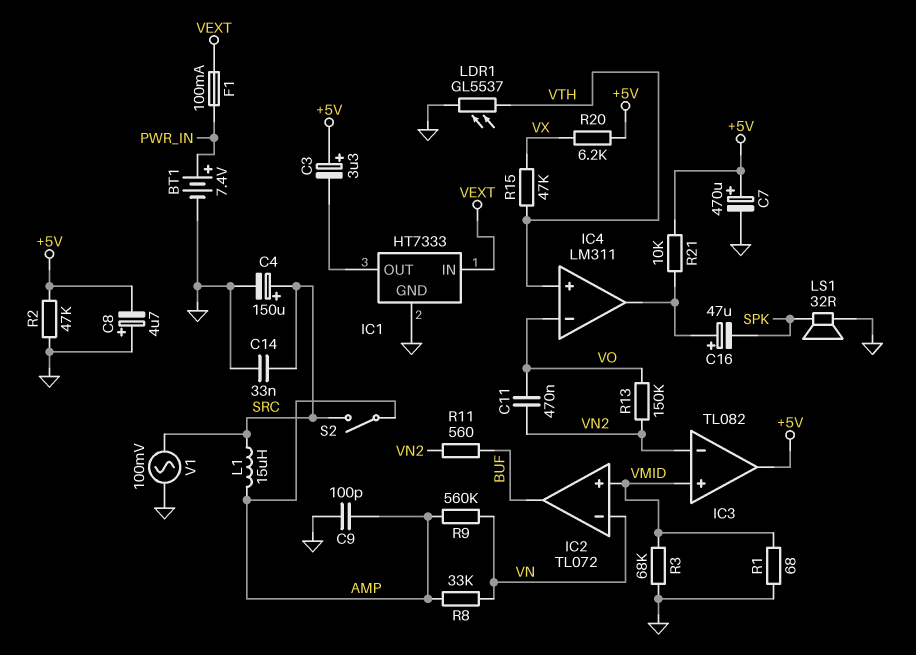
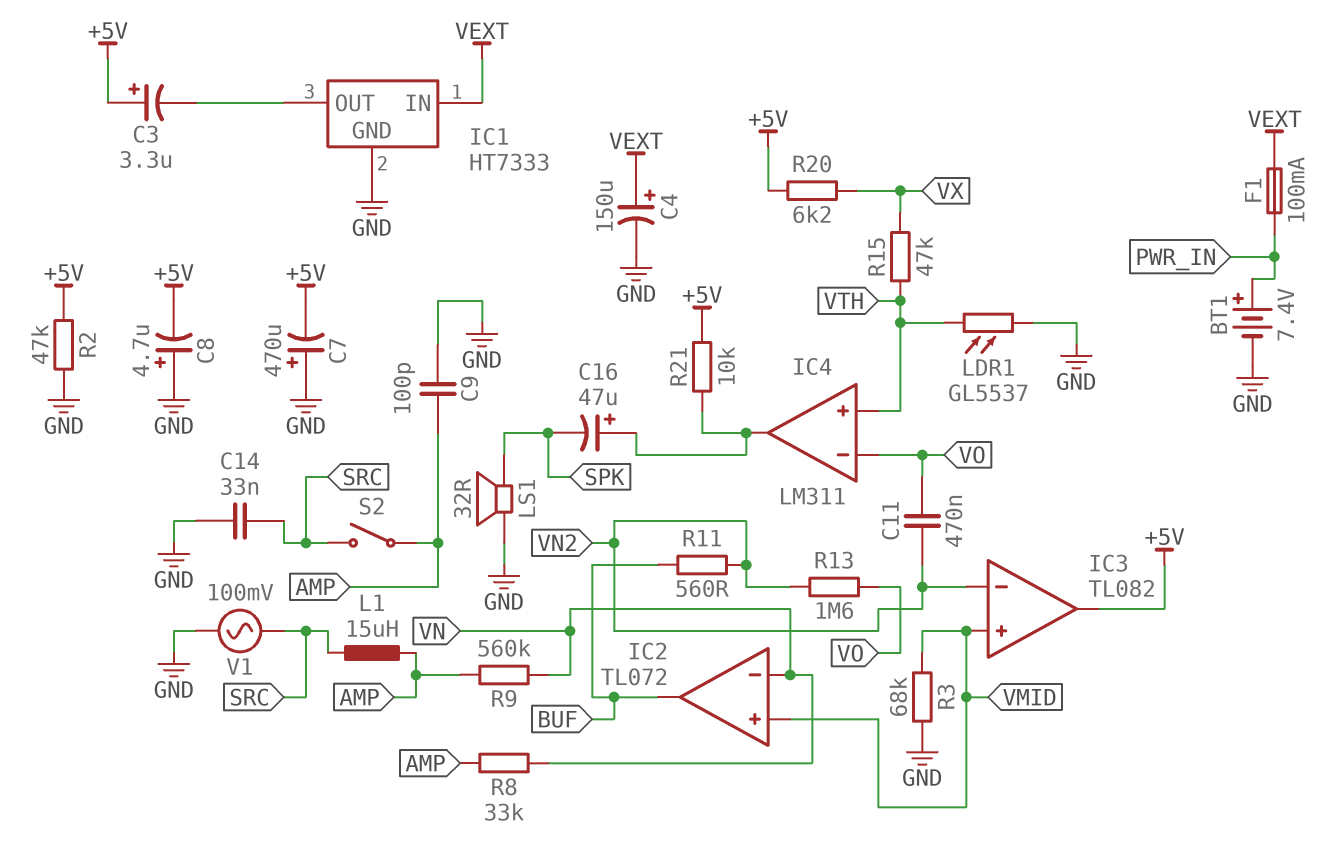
C4: 150uF (plus SRC, minus GND) -> 150uF (plus VEXT, minus GND)
C7: 470uF (plus +5V, minus GND) -> 470uF (plus GND, minus +5V)
R1: 68 (GND, VMID) -> none
R13: 150k (VN2, VO) -> 1.6M (VN2, VO)

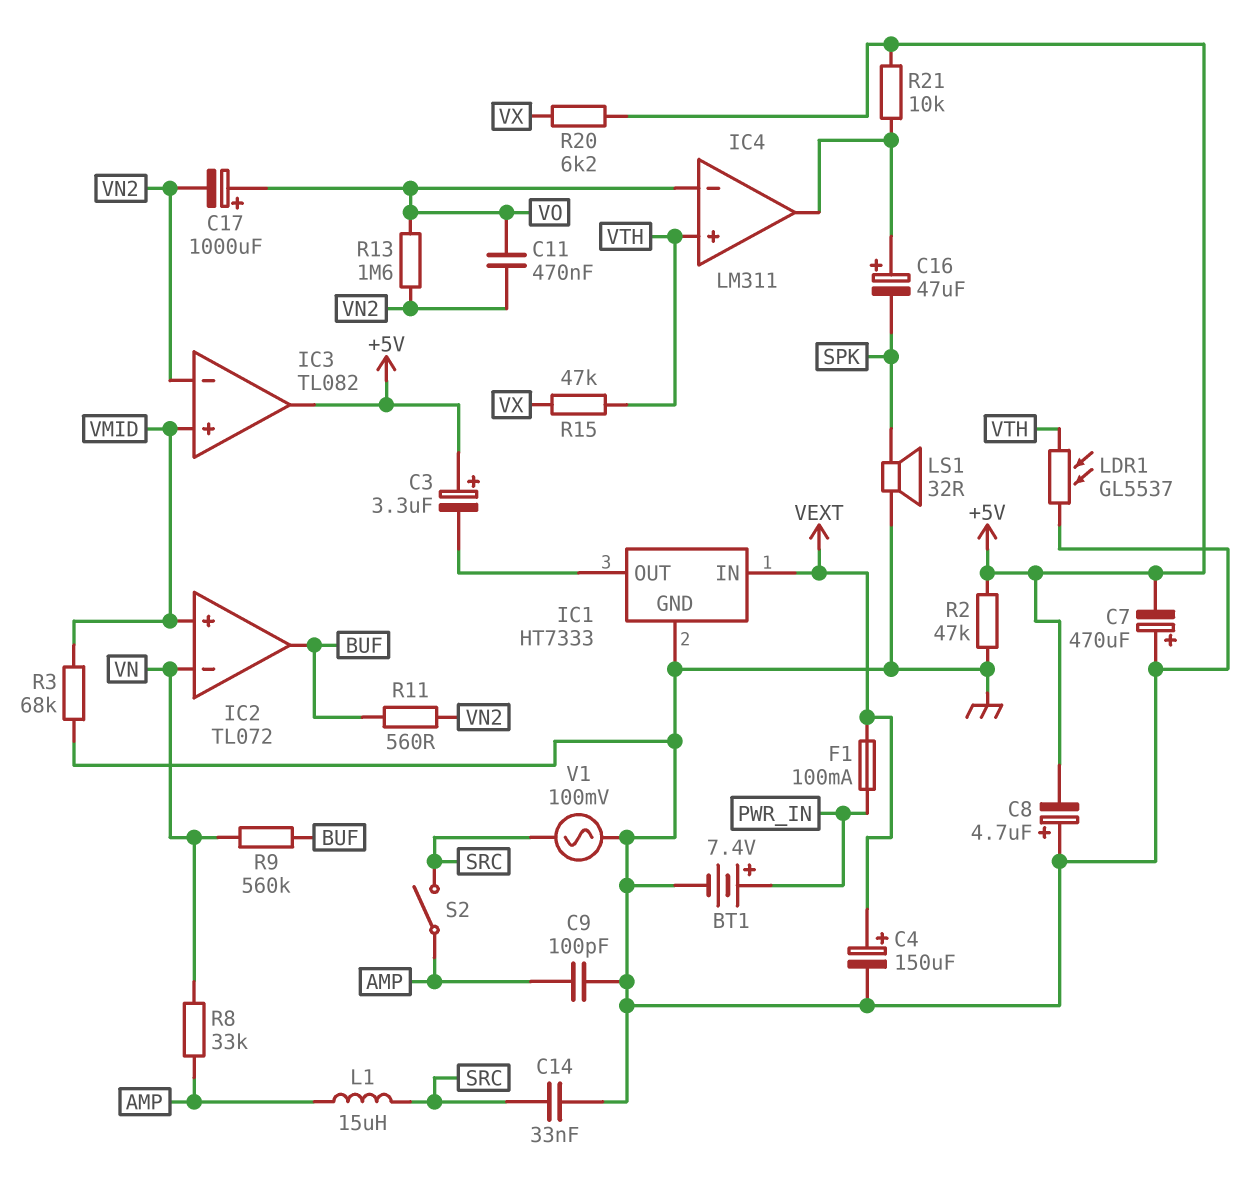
C17: none -> 1000uF (plus VO, minus VN2)
R9: 560k (AMP, VN) -> 560k (BUF, VN)

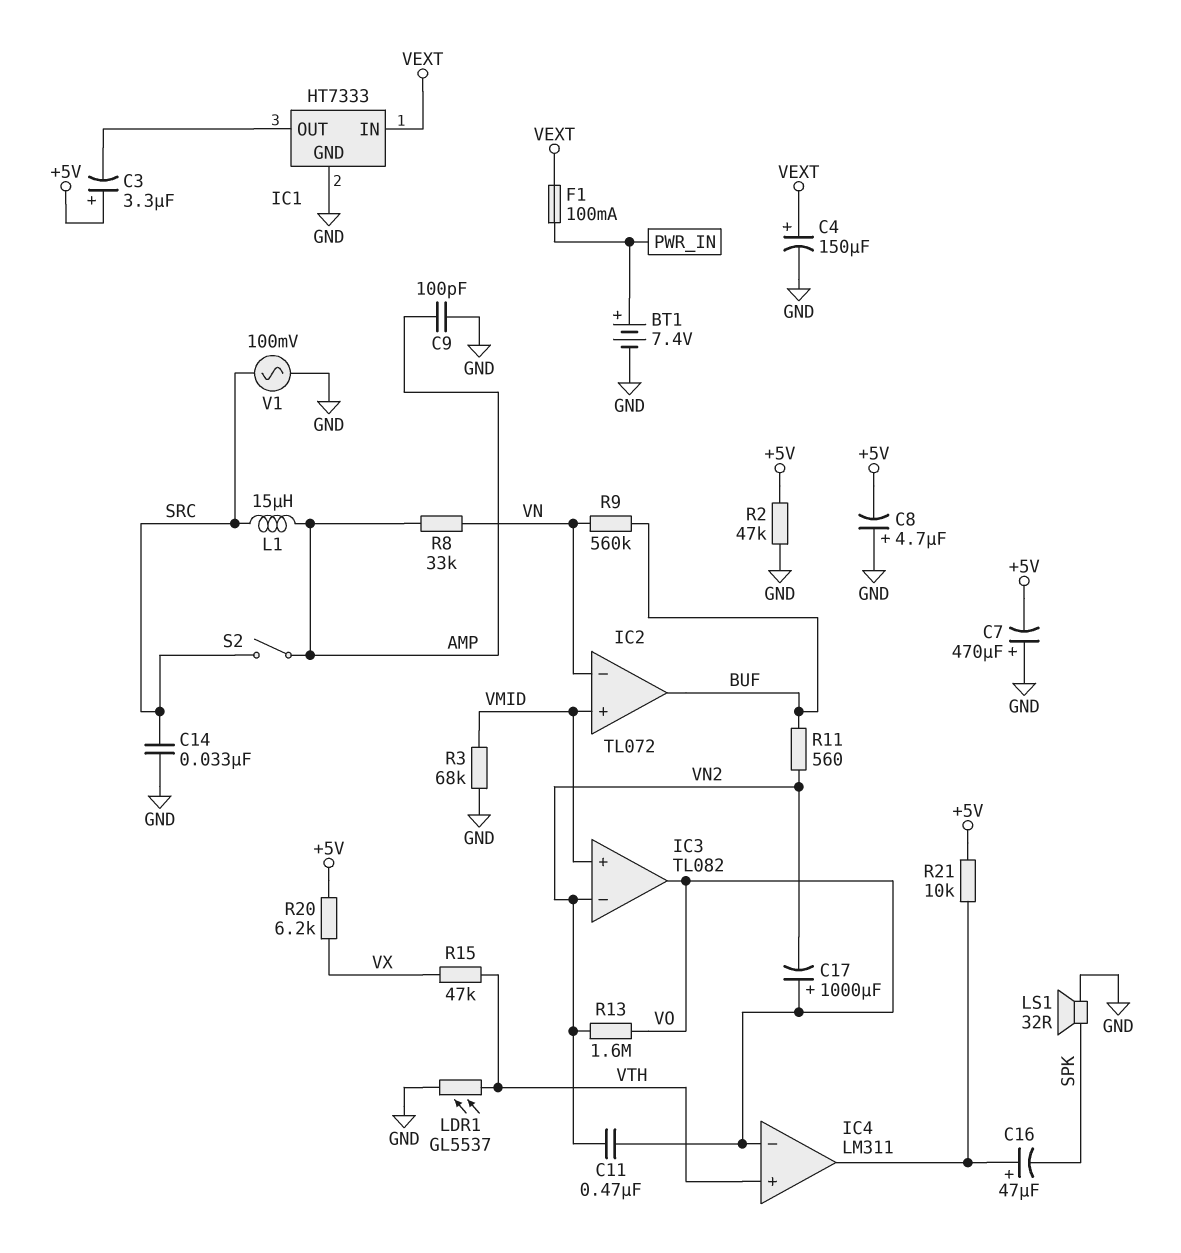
IC3 pin out: +5V -> VO

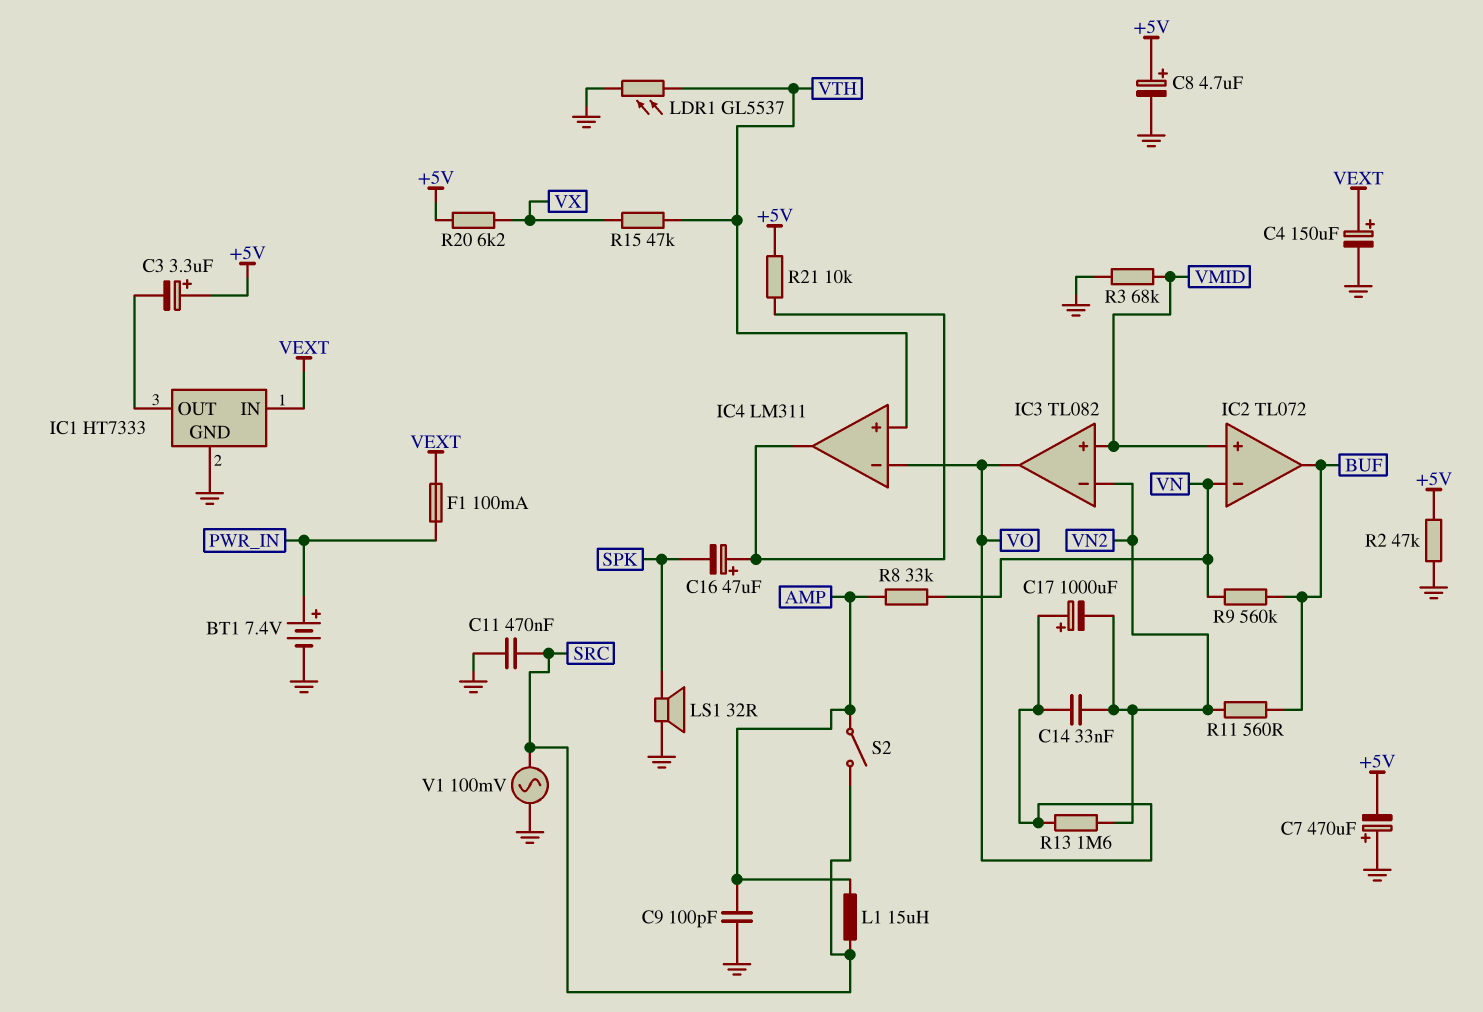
C8: 4.7uF (plus GND, minus +5V) -> 4.7uF (plus +5V, minus GND)
C11: 470nF (VN2, VO) -> 470nF (GND, SRC)
C14: 33nF (GND, SRC) -> 33nF (VN2, VO)

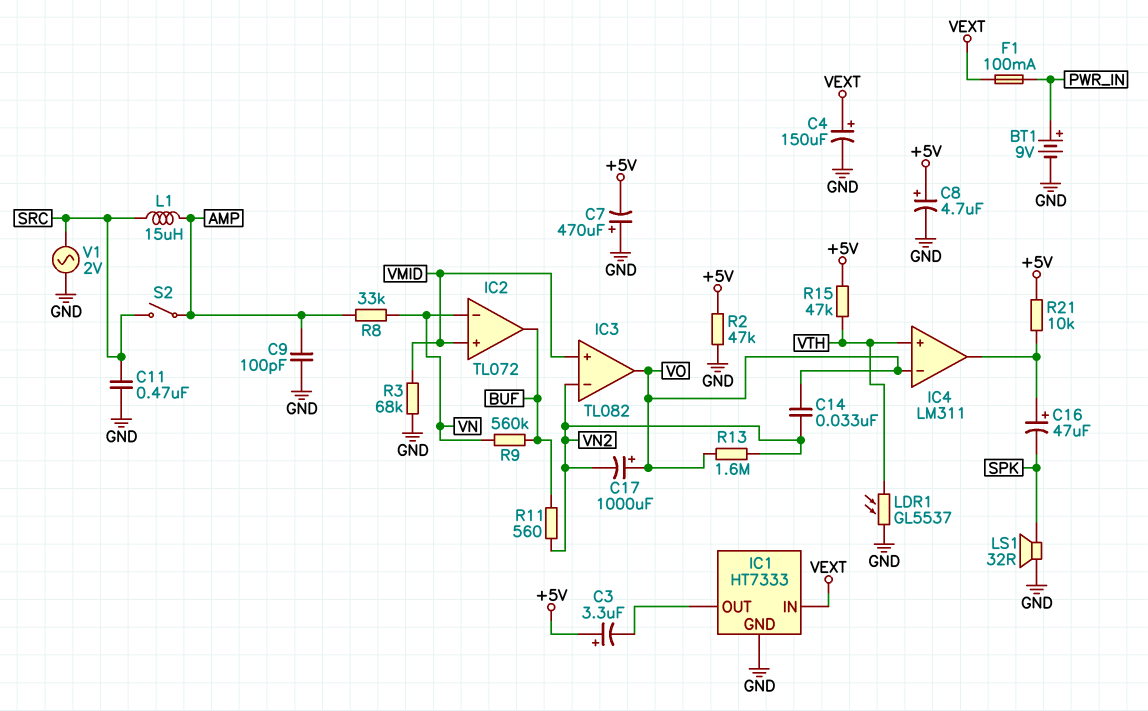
BT1: 7.4V (plus PWR_IN, minus GND) -> 9V (plus PWR_IN, minus GND)
R15: 47k (VTH, VX) -> 47k (+5V, VTH)
R20: 6.2k (+5V, VX) -> none
V1: AC 100mV (GND, SRC) -> AC 2V (GND, SRC)

